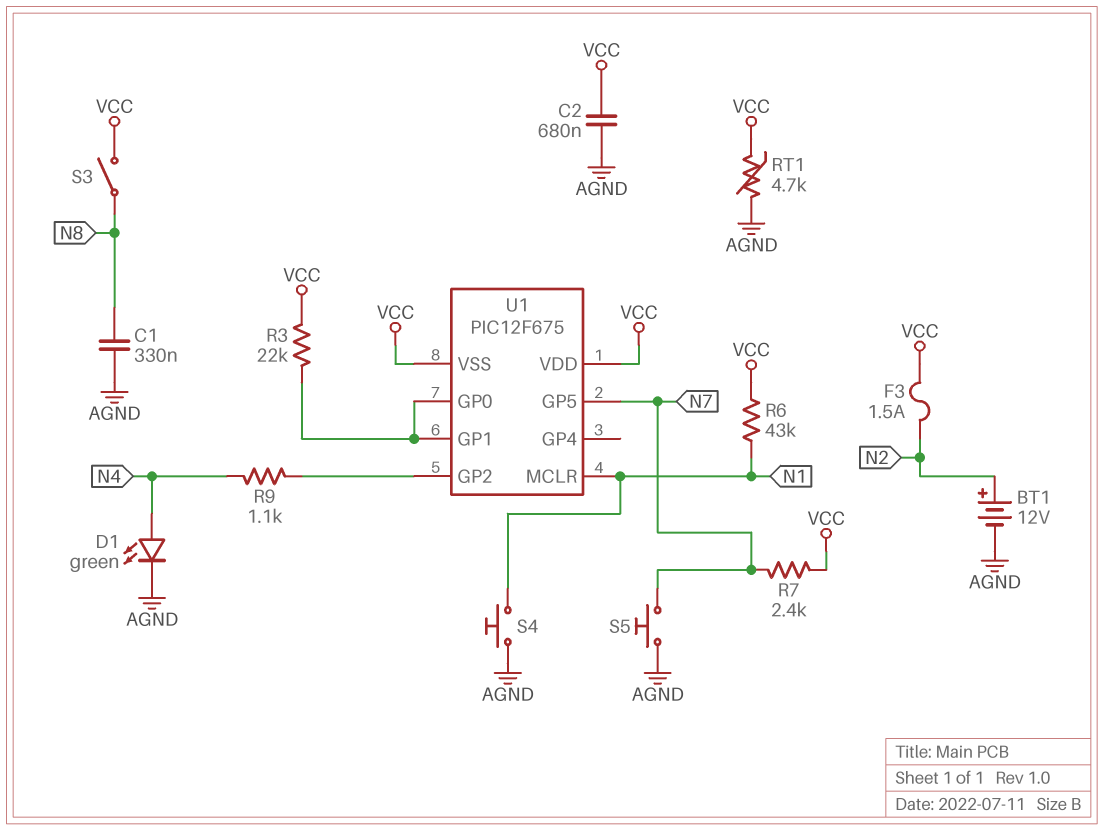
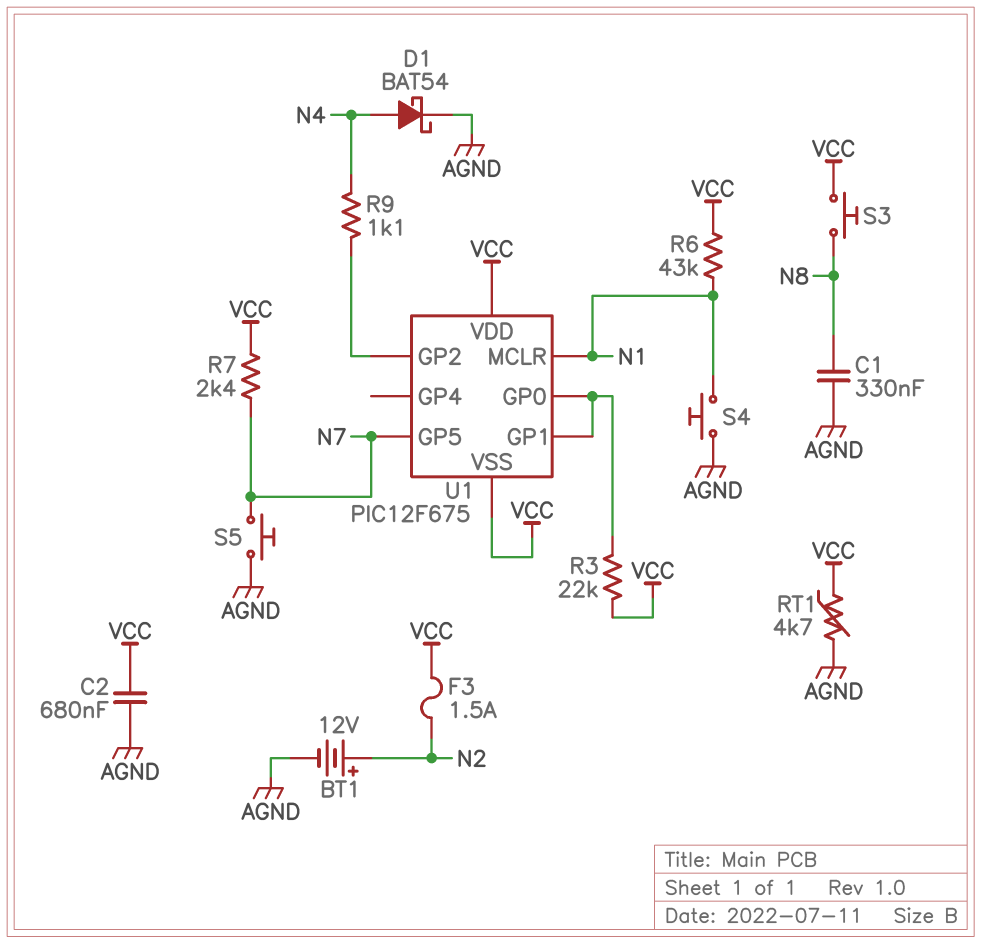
D1: LED green (A N4, K AGND) -> schottky BAT54 (A N4, K AGND)
S3: switch (N8, VCC) -> button (N8, VCC)

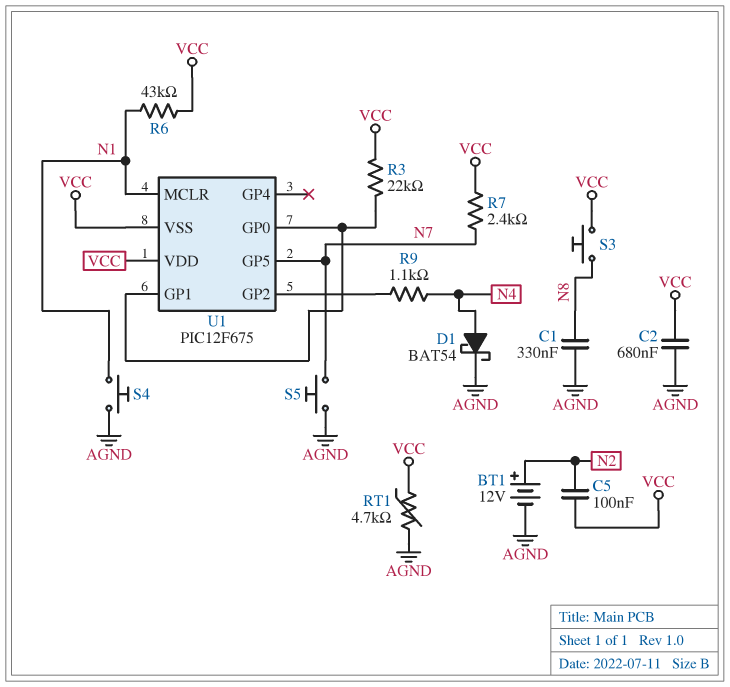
C5: none -> 100nF (N2, VCC)
F3: 1.5A (N2, VCC) -> none

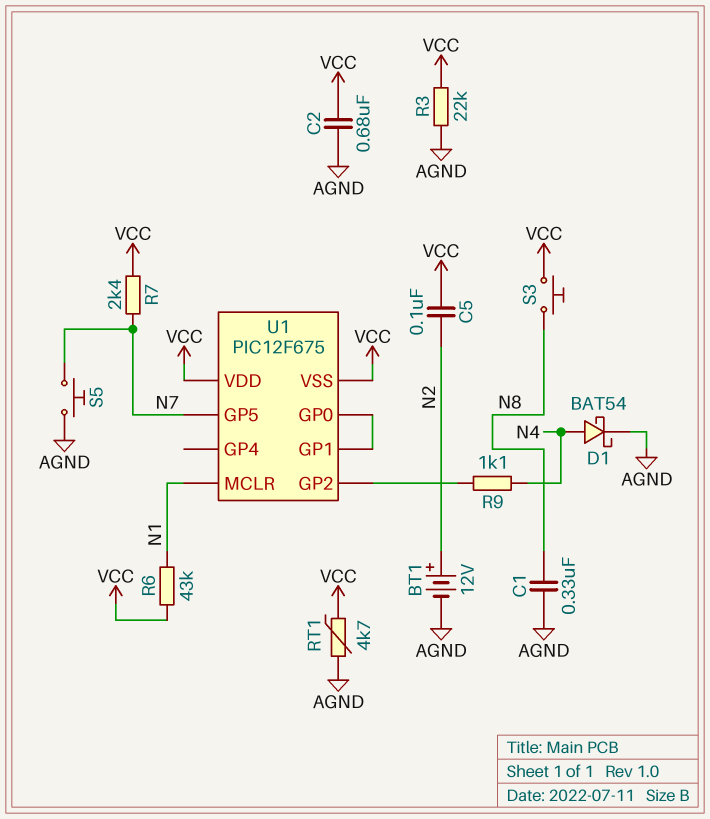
R3: 22k (U1/GP0, VCC) -> 22k (AGND, VCC)
S4: button (AGND, N1) -> none

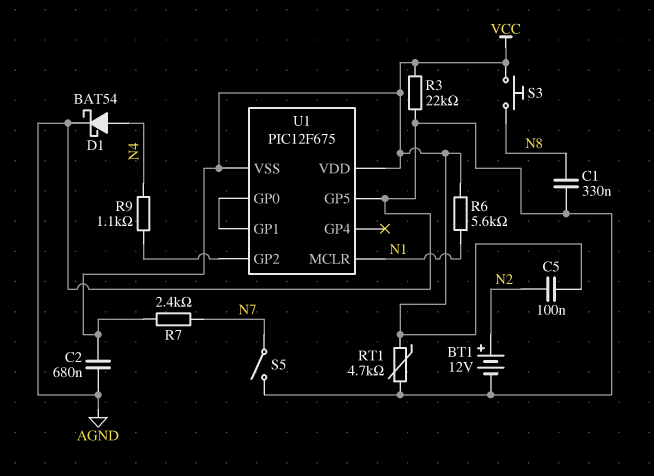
R6: 43k (N1, VCC) -> 5.6k (N1, VCC)
S5: button (AGND, N7) -> switch (AGND, N7)
U1 pin GP5: N7 -> AGND

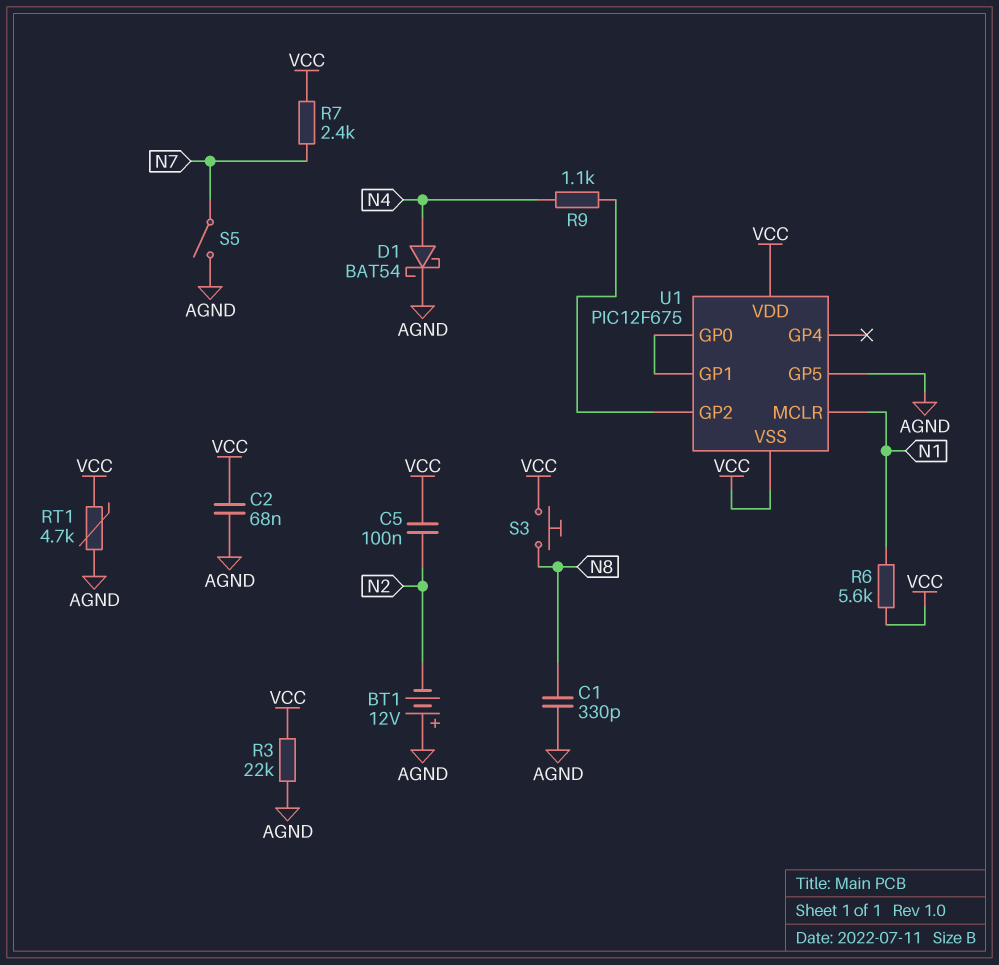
BT1: 12V (plus N2, minus AGND) -> 12V (plus AGND, minus N2)
C1: 330nF (AGND, N8) -> 330pF (AGND, N8)
C2: 680nF (AGND, VCC) -> 68nF (AGND, VCC)

